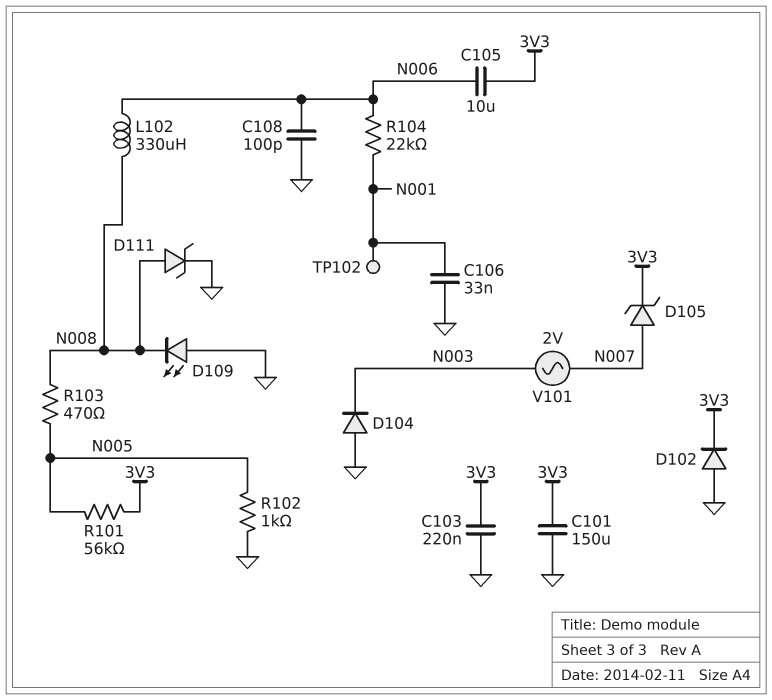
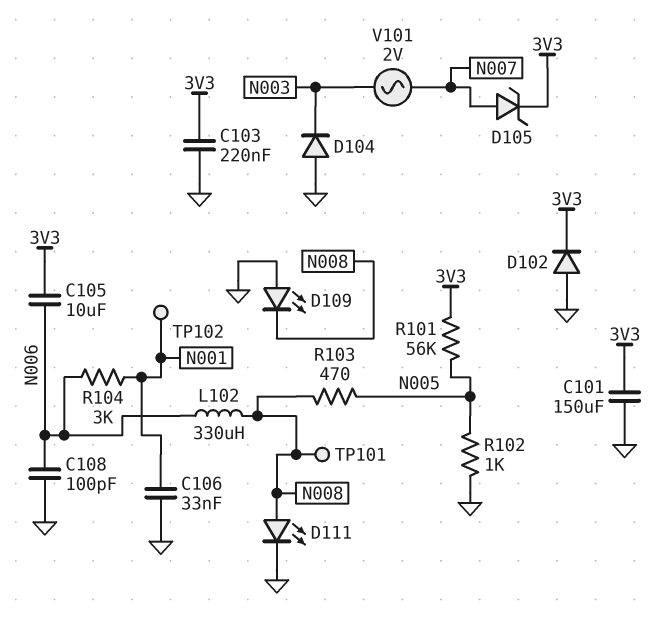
D111: zener (A N008, K GND) -> LED (A N008, K GND)
R104: 22k (N001, N006) -> 3k (N001, N006)
TP101: none -> test point (N008)

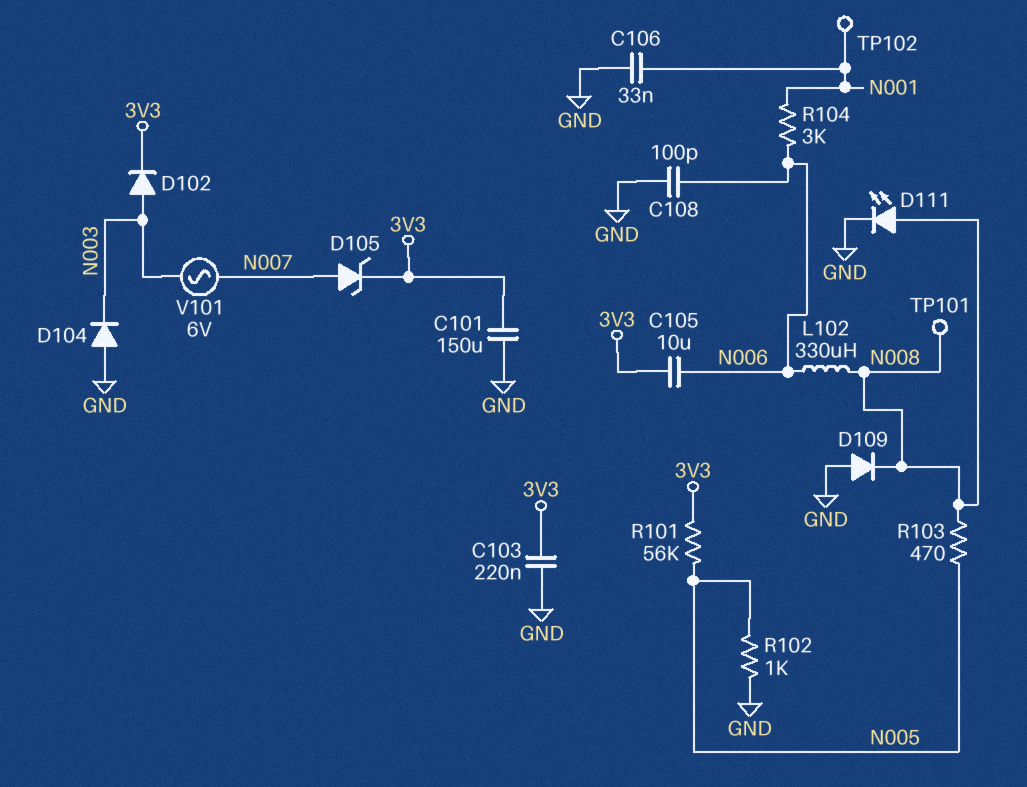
D102: diode (A GND, K 3V3) -> diode (A N003, K 3V3)
D109: LED (A GND, K N008) -> diode (A GND, K N008)
V101: AC 2V (N003, N007) -> AC 6V (N003, N007)

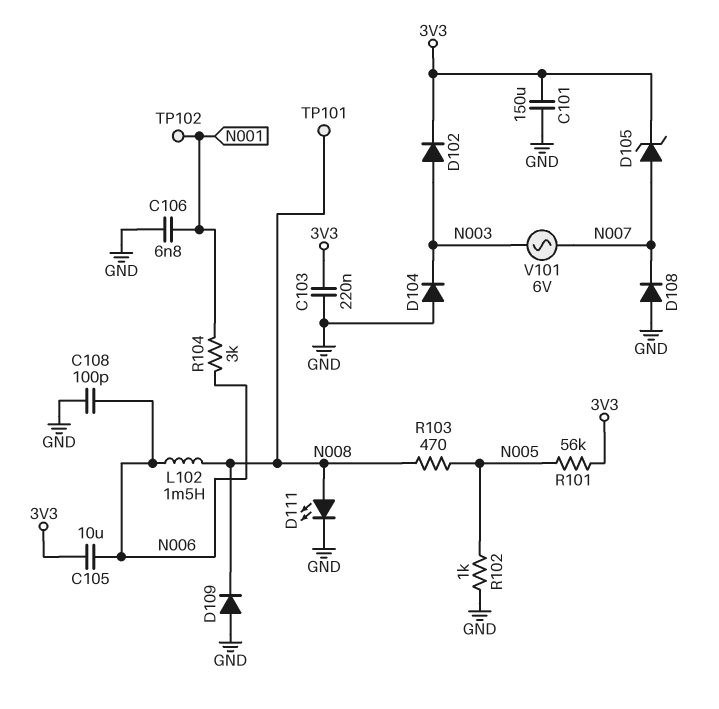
C106: 33nF (GND, N001) -> 6.8nF (GND, N001)
D108: none -> diode (A GND, K N007)
L102: 330uH (N006, N008) -> 1.5mH (N006, N008)

